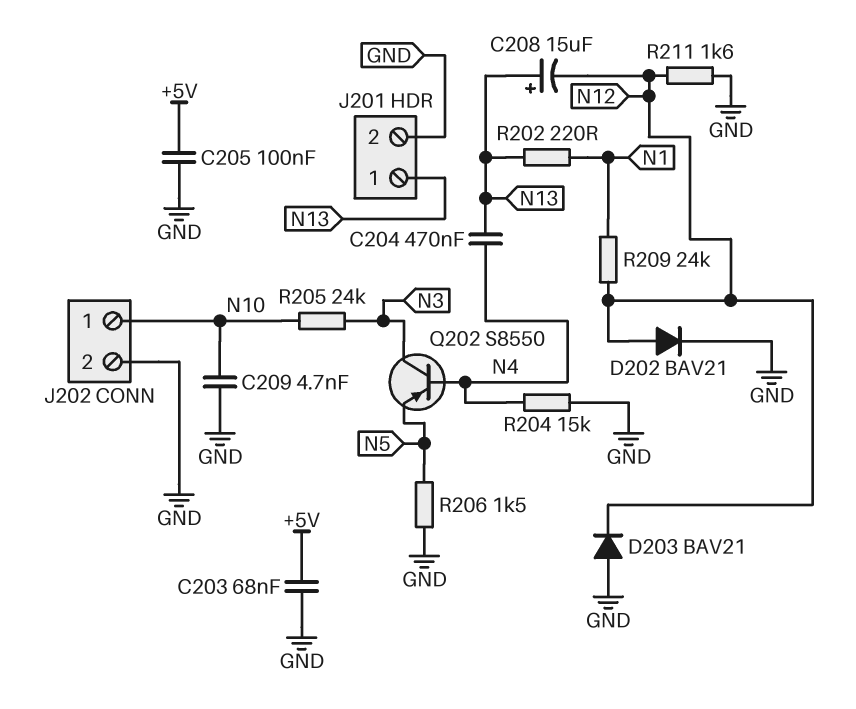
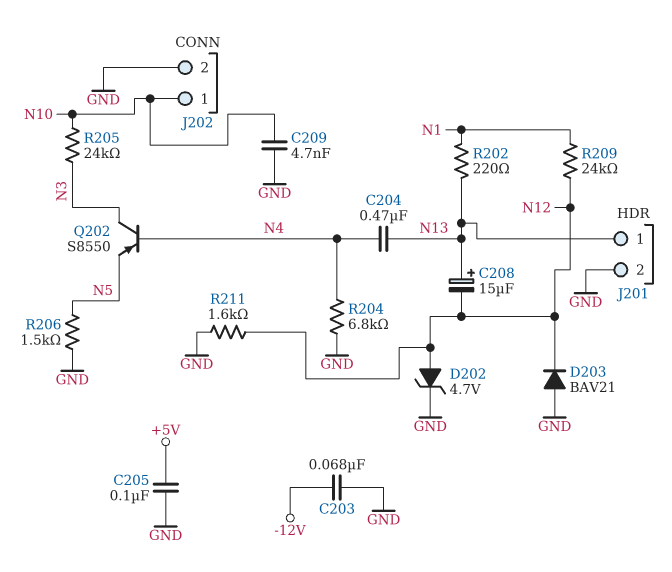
C203: 68nF (+5V, GND) -> 68nF (-12V, GND)
D202: diode BAV21 (A N12, K GND) -> zener 4.7V (A N12, K GND)
R204: 15k (GND, N4) -> 6.8k (GND, N4)

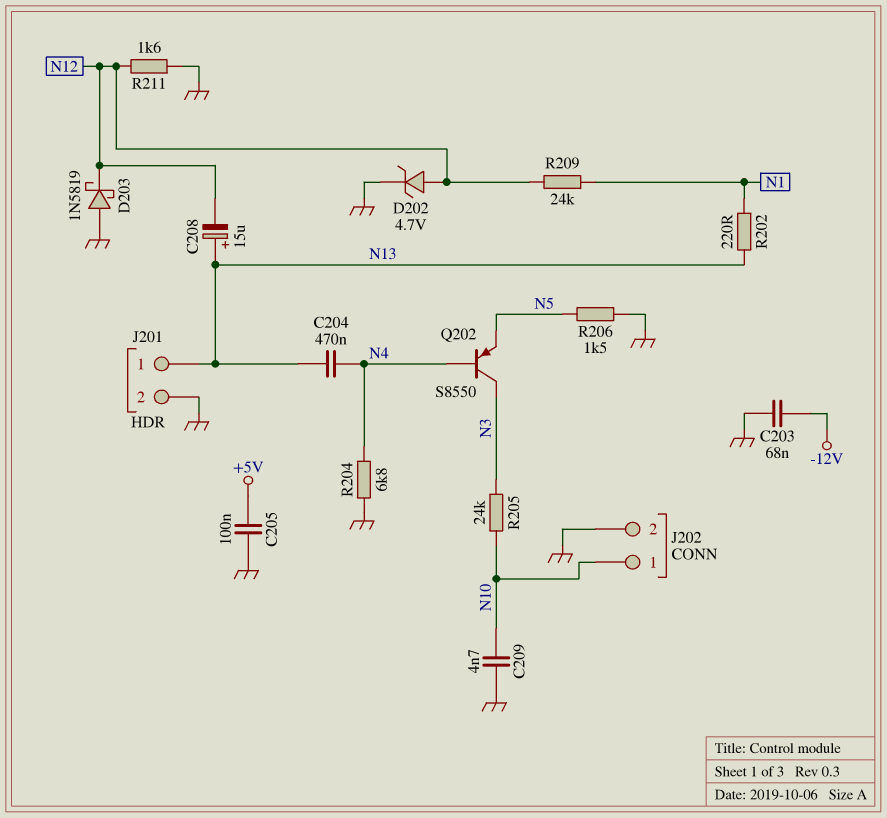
D203: diode BAV21 (A GND, K N12) -> schottky 1N5819 (A GND, K N12)

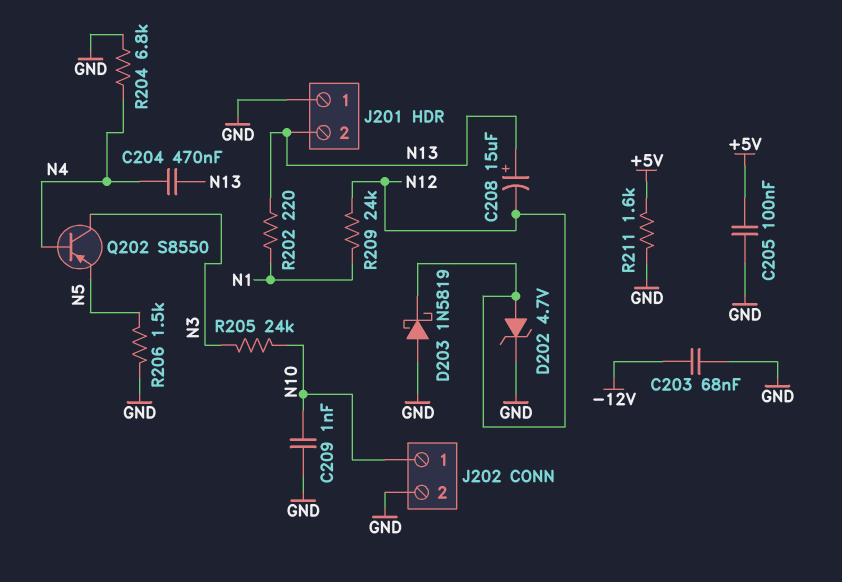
C209: 4.7nF (GND, N10) -> 1nF (GND, N10)
J201 pin 1: N13 -> GND
J201 pin 2: GND -> N13
R211: 1.6k (GND, N12) -> 1.6k (+5V, GND)

